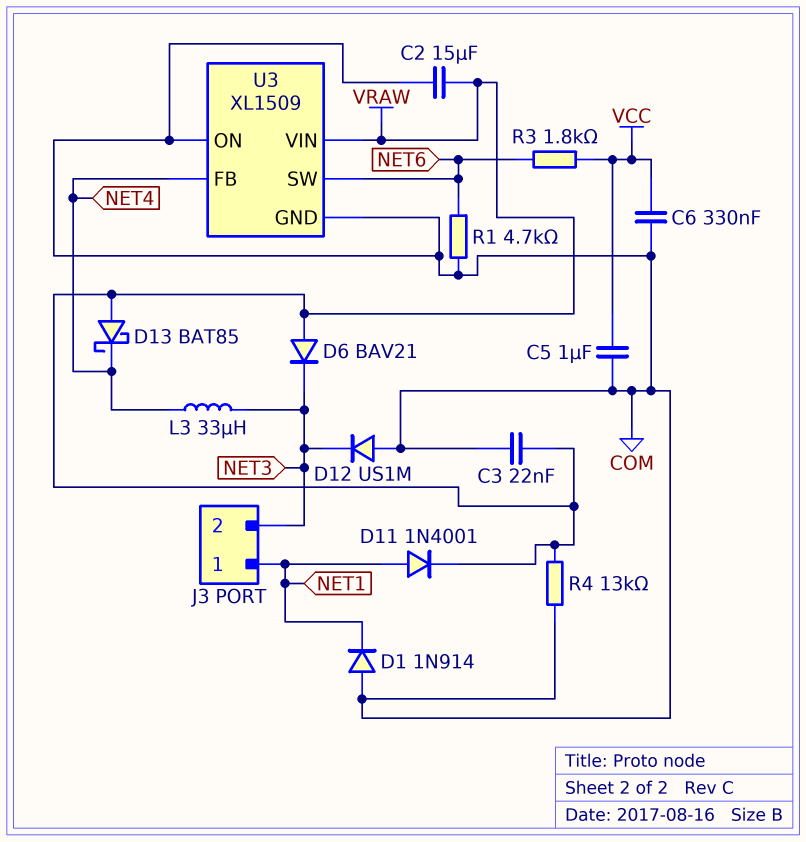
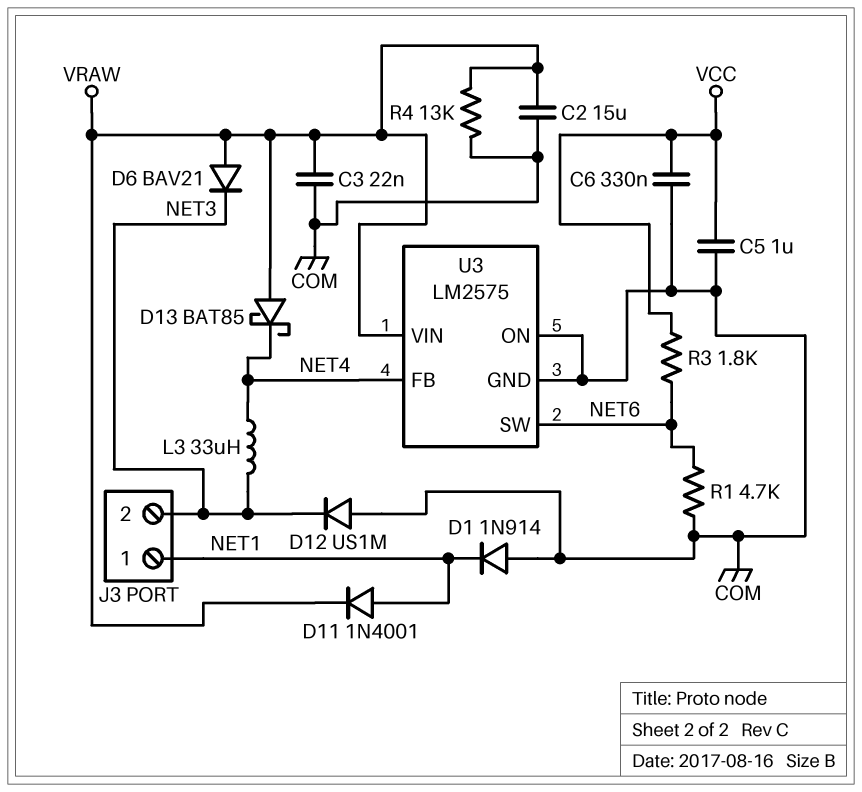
U3: XL1509 -> LM2575

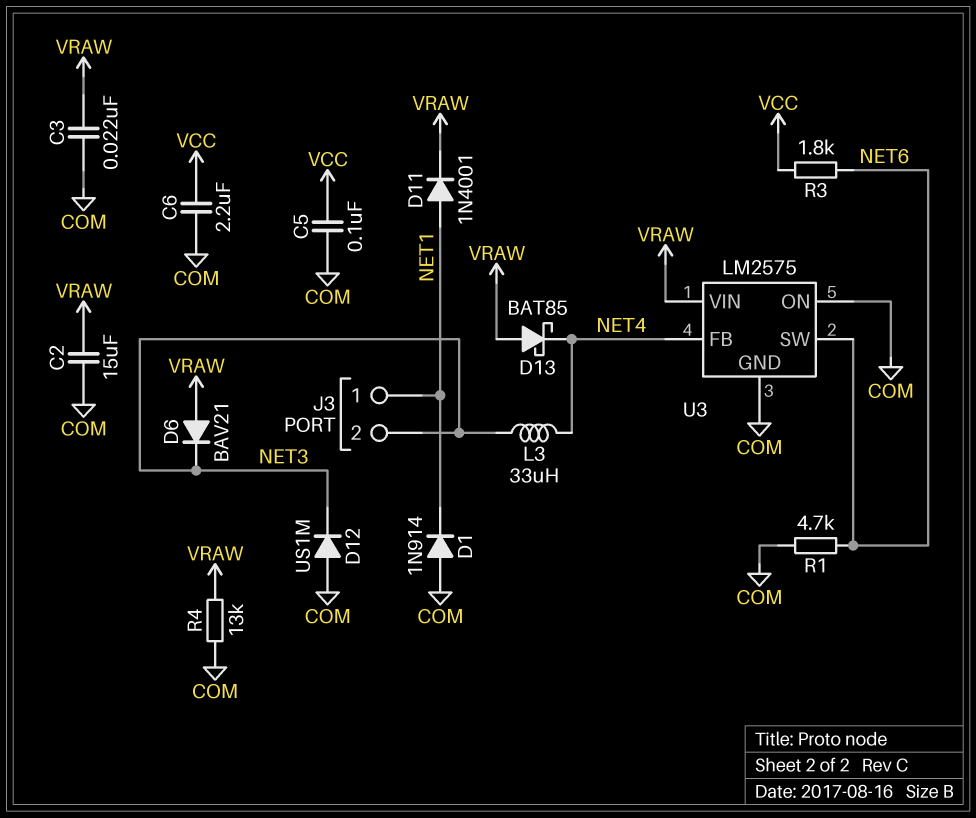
C5: 1uF (COM, VCC) -> 100nF (COM, VCC)
C6: 330nF (COM, VCC) -> 2.2uF (COM, VCC)

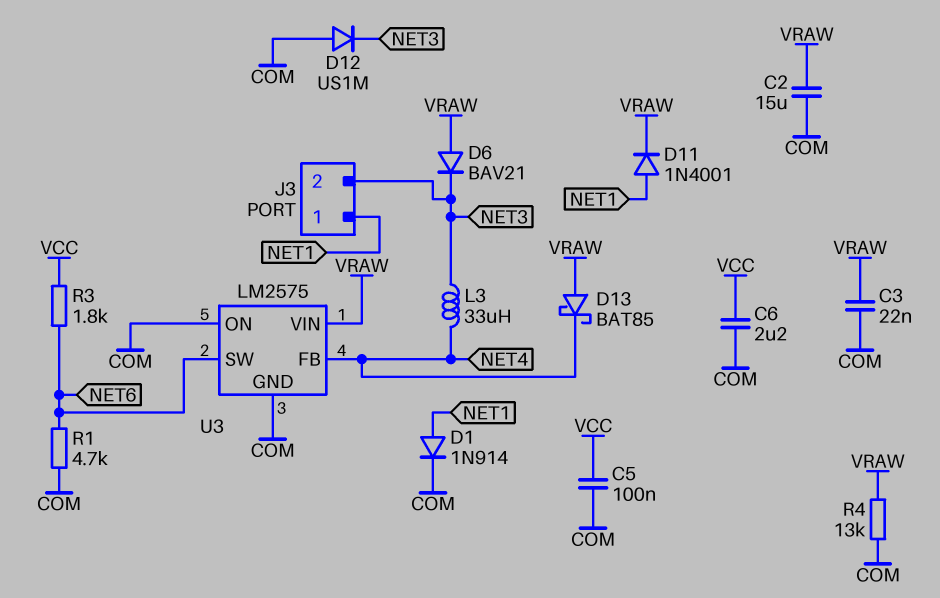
D1: diode 1N914 (A COM, K NET1) -> diode 1N914 (A NET1, K COM)

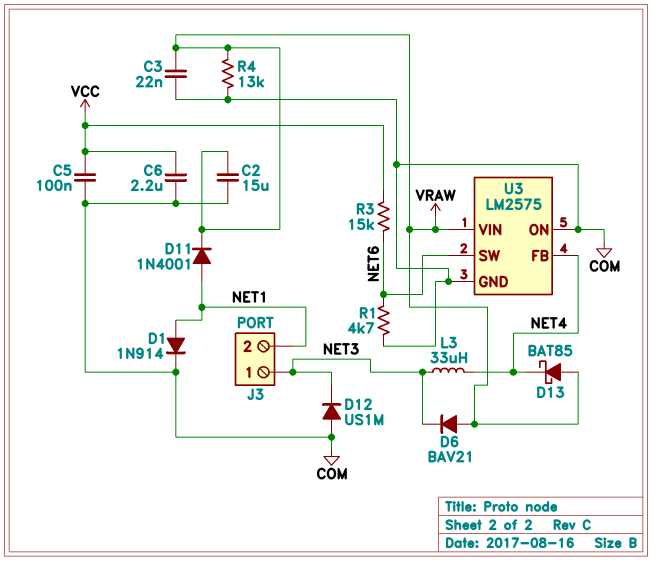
J3 pin 1: NET1 -> NET3
J3 pin 2: NET3 -> NET1
R3: 1.8k (NET6, VCC) -> 15k (NET6, VCC)

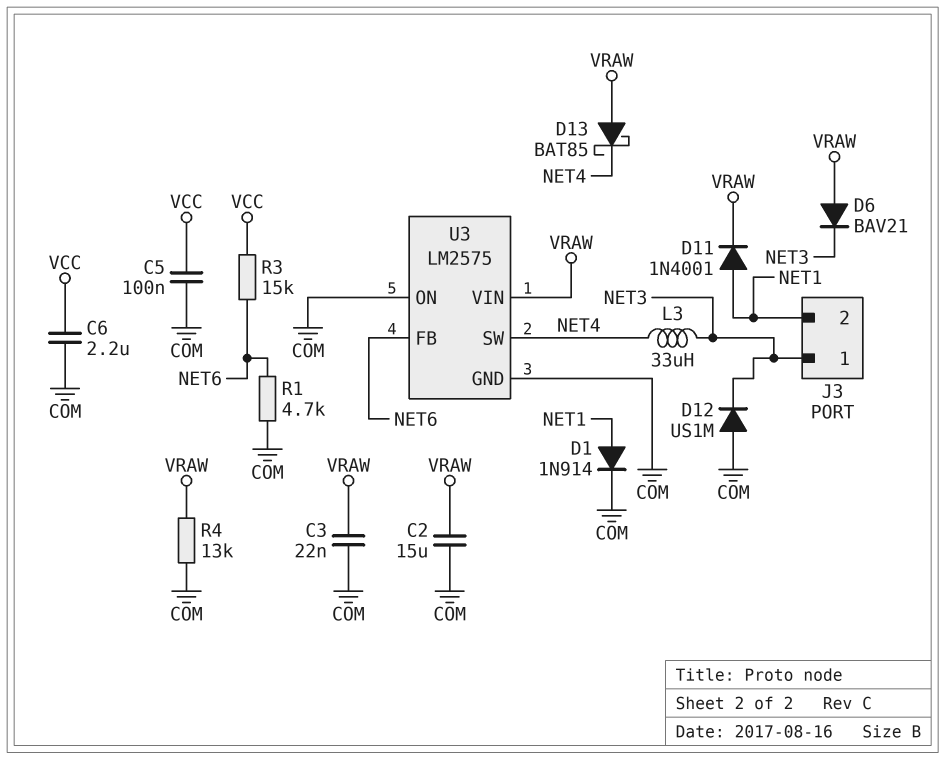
U3 pin FB: NET4 -> NET6
U3 pin SW: NET6 -> NET4

